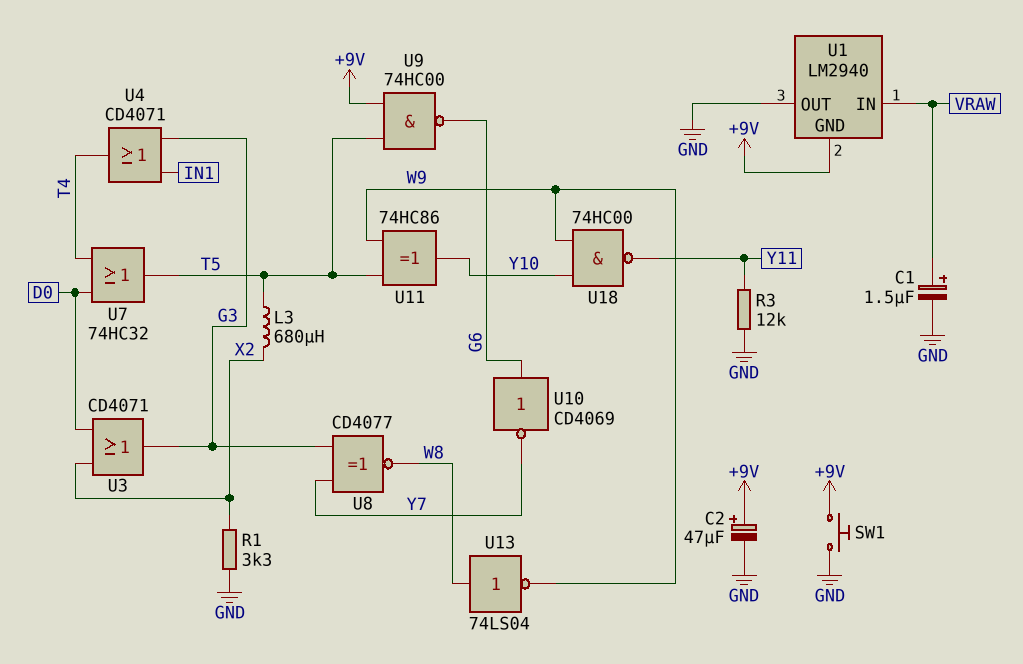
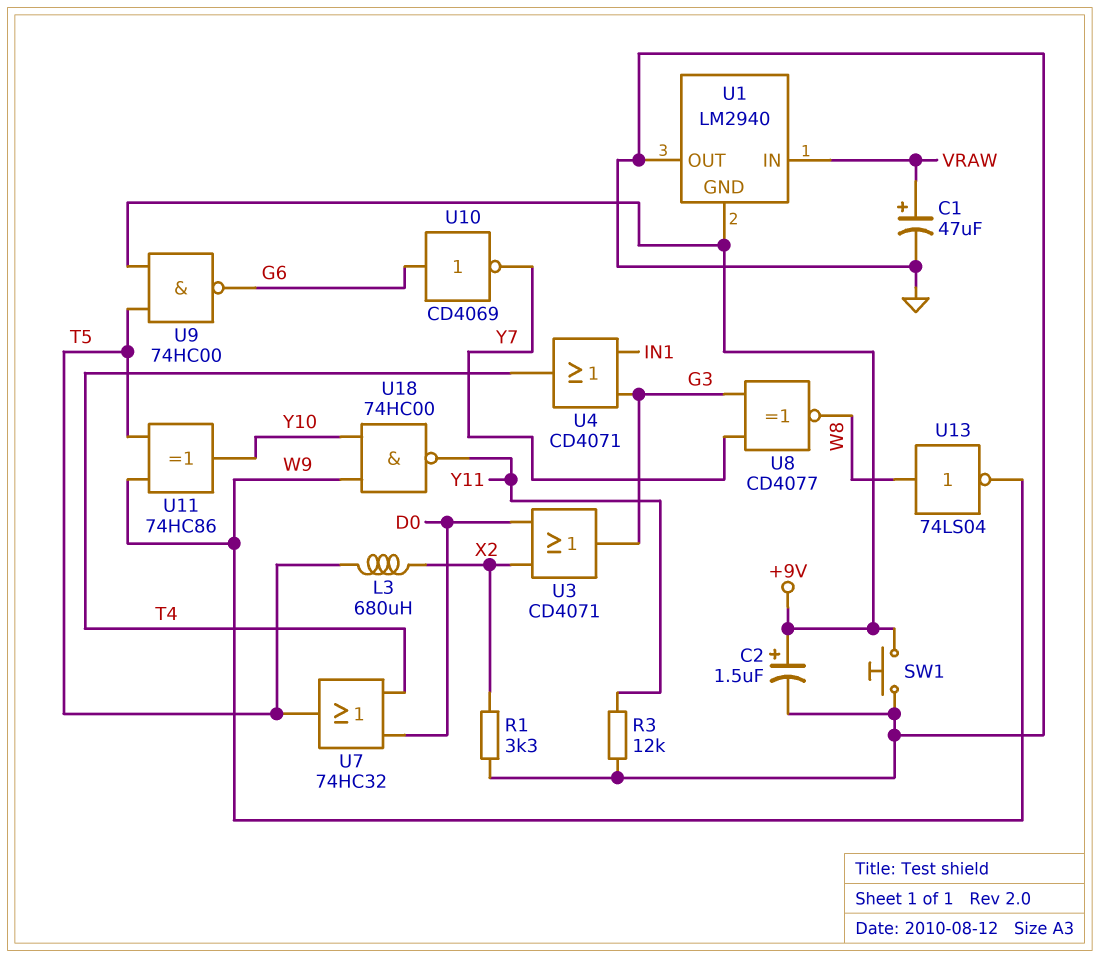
C1: 1.5uF (plus VRAW, minus GND) -> 47uF (plus VRAW, minus GND)
C2: 47uF (plus +9V, minus GND) -> 1.5uF (plus +9V, minus GND)

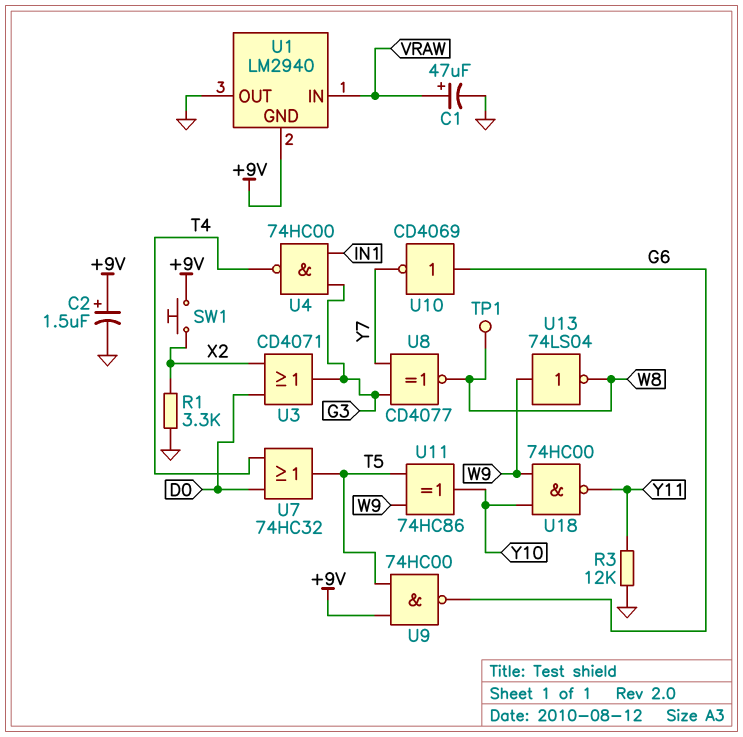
L3: 680uH (T5, X2) -> none
SW1: button (+9V, GND) -> button (+9V, X2)
TP1: none -> test point (W8)
U4: OR CD4071 (in G3, in IN1, out T4) -> NAND 74HC00 (in G3, in IN1, out T4)
U13: NOT 74LS04 (in W8, out W9) -> NOT 74LS04 (in W9, out W8)

